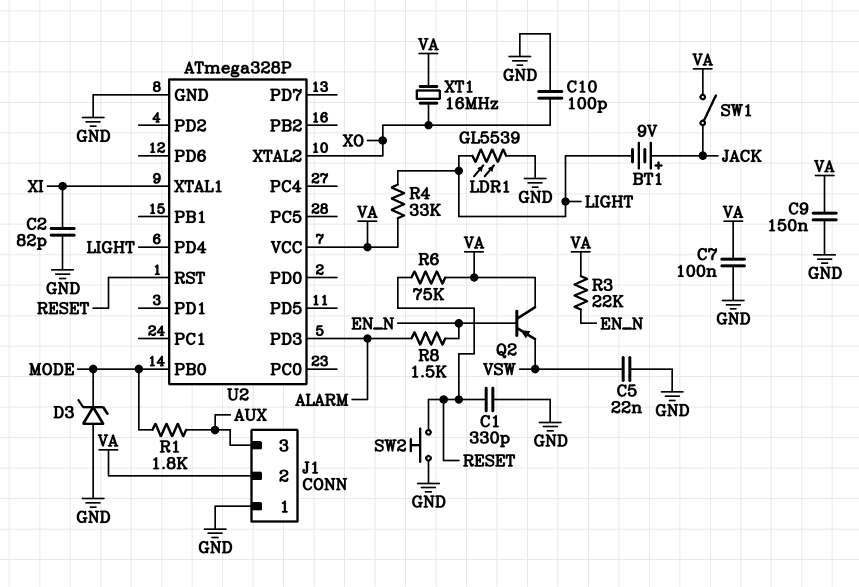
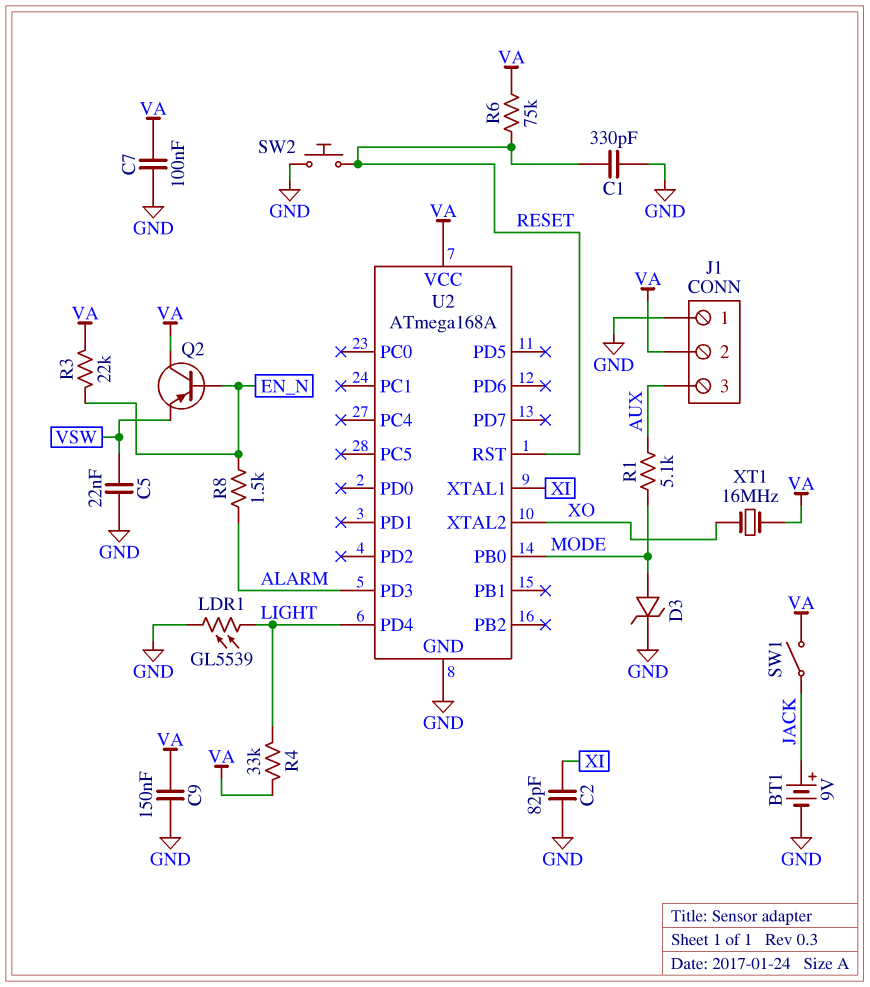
BT1: 9V (plus JACK, minus LIGHT) -> 9V (plus JACK, minus GND)
C10: 100pF (GND, XO) -> none
D3: zener (A GND, K MODE) -> zener (A MODE, K GND)
R1: 1.8k (AUX, MODE) -> 5.1k (AUX, MODE)
U2: ATmega328P -> ATmega168A

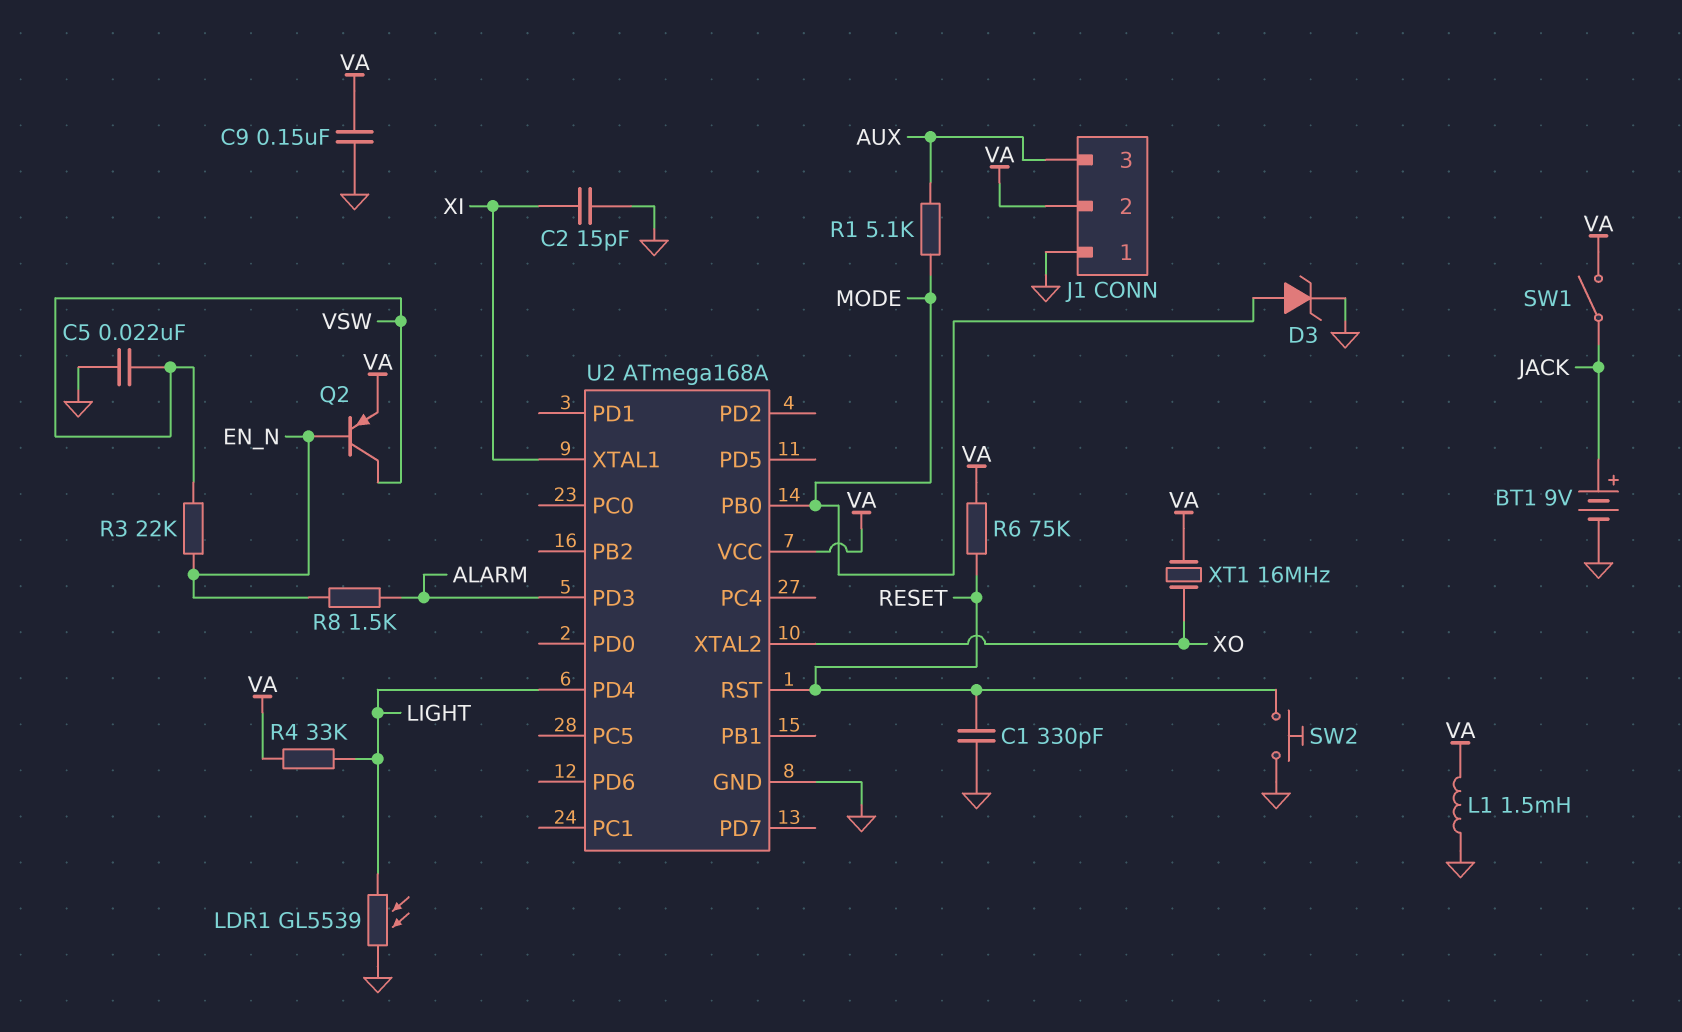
C2: 82pF (GND, XI) -> 15pF (GND, XI)
C7: 100nF (GND, VA) -> none
L1: none -> 1.5mH (GND, VA)
Q2: PNP (B EN_N, C VA, E VSW) -> PNP (B EN_N, C VSW, E VA)
R3: 22k (EN_N, VA) -> 22k (EN_N, VSW)

